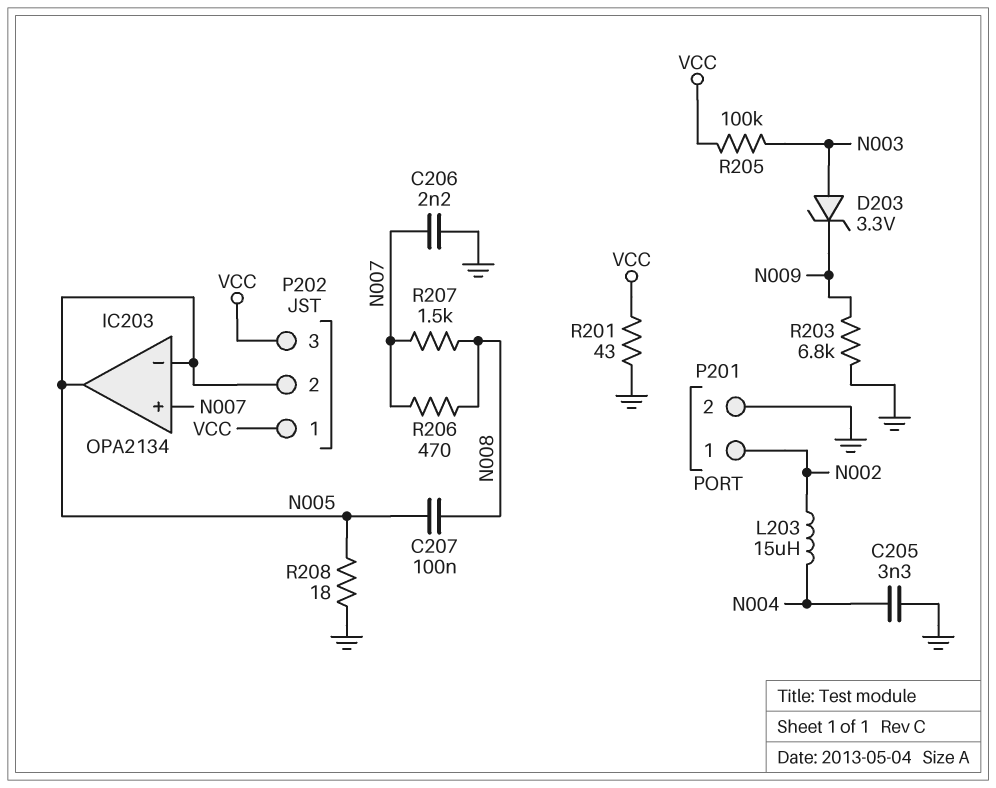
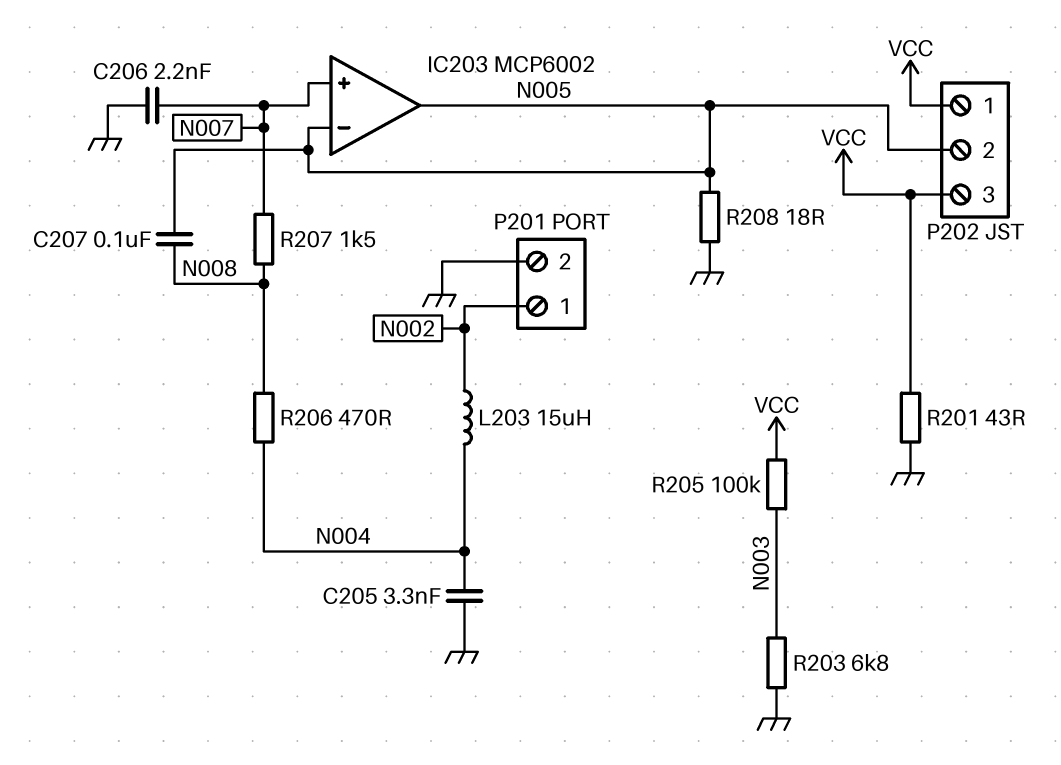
D203: zener 3.3V (A N003, K N009) -> none
IC203: OPA2134 -> MCP6002
R203: 6.8k (GND, N009) -> 6.8k (GND, N003)
R206: 470 (N007, N008) -> 470 (N004, N008)

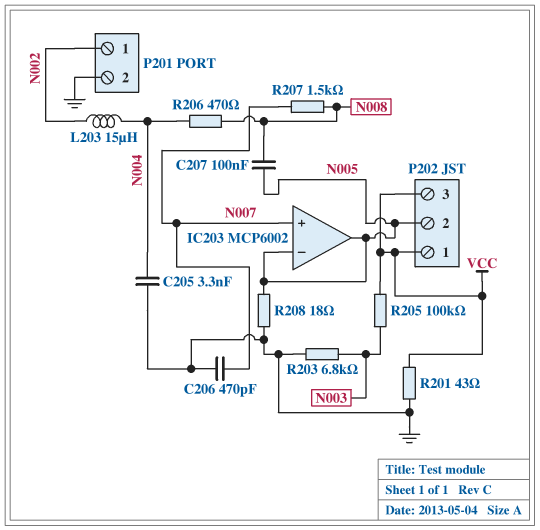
C206: 2.2nF (GND, N007) -> 470pF (GND, N007)

